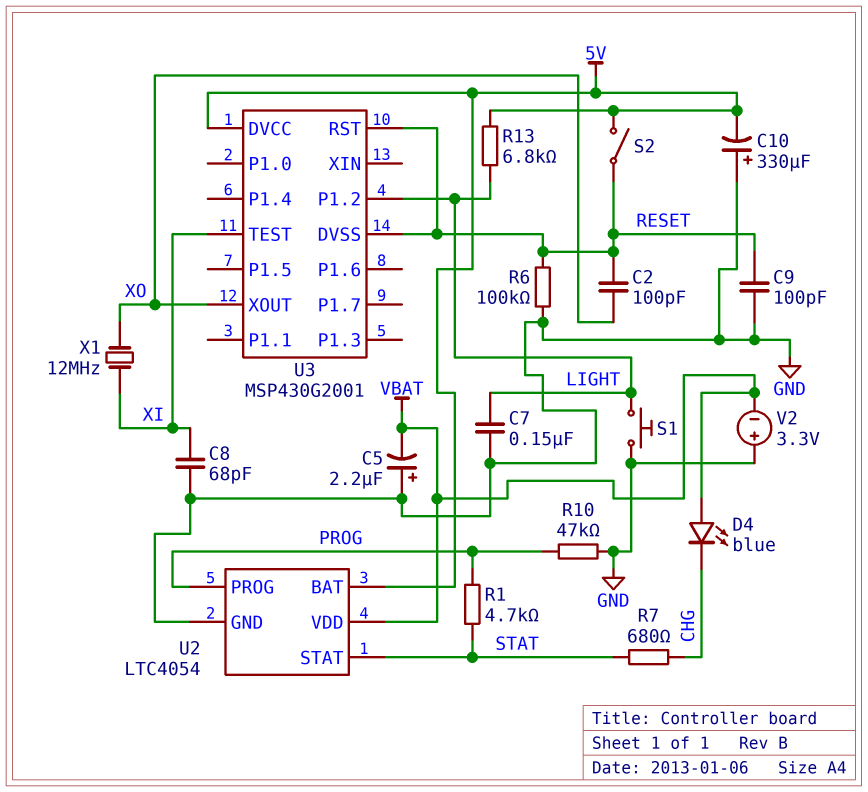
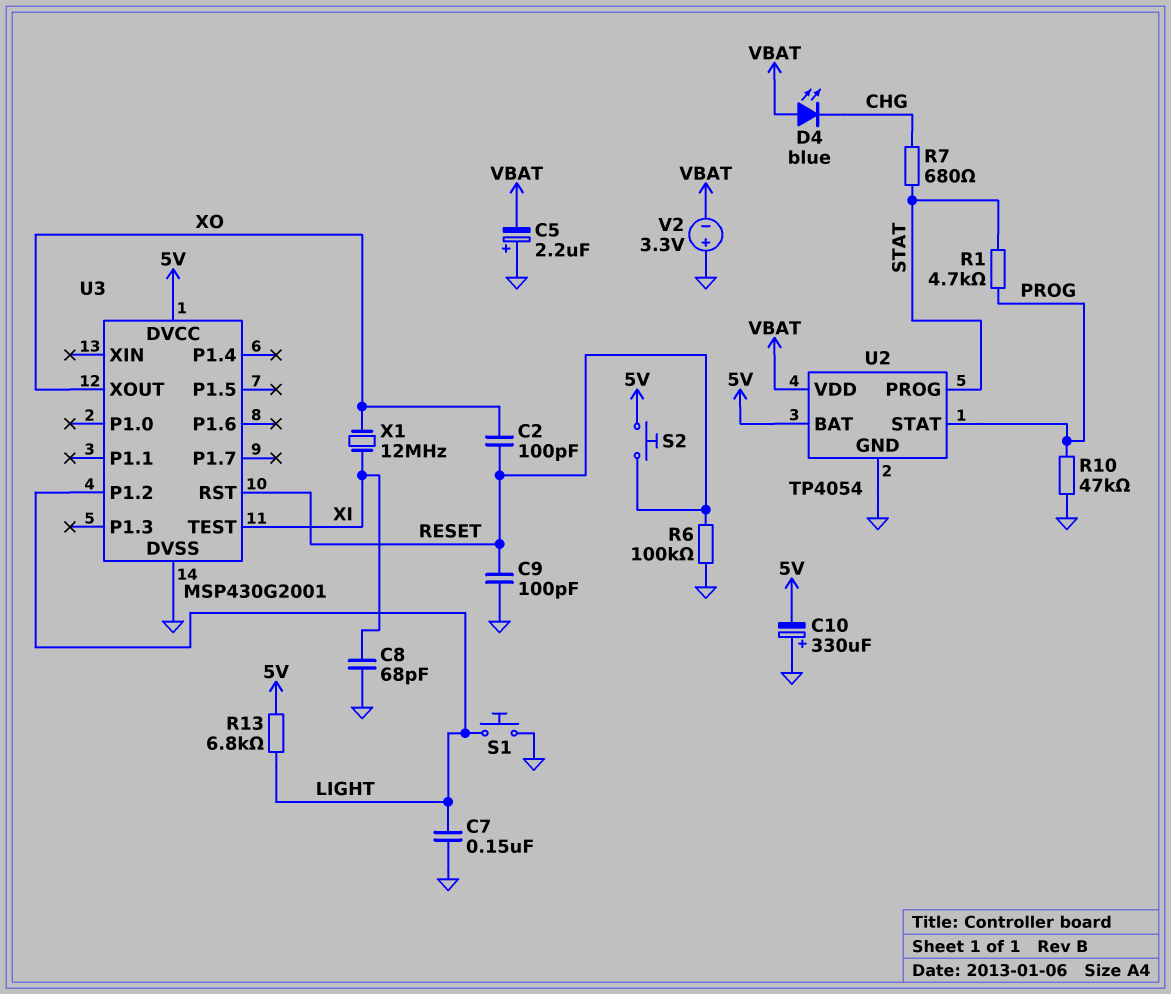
S2: switch (5V, RESET) -> button (5V, RESET)
U2: LTC4054 -> TP4054
U2 pin PROG: PROG -> STAT
U2 pin STAT: STAT -> PROG
U3 pin DVSS: RESET -> GND

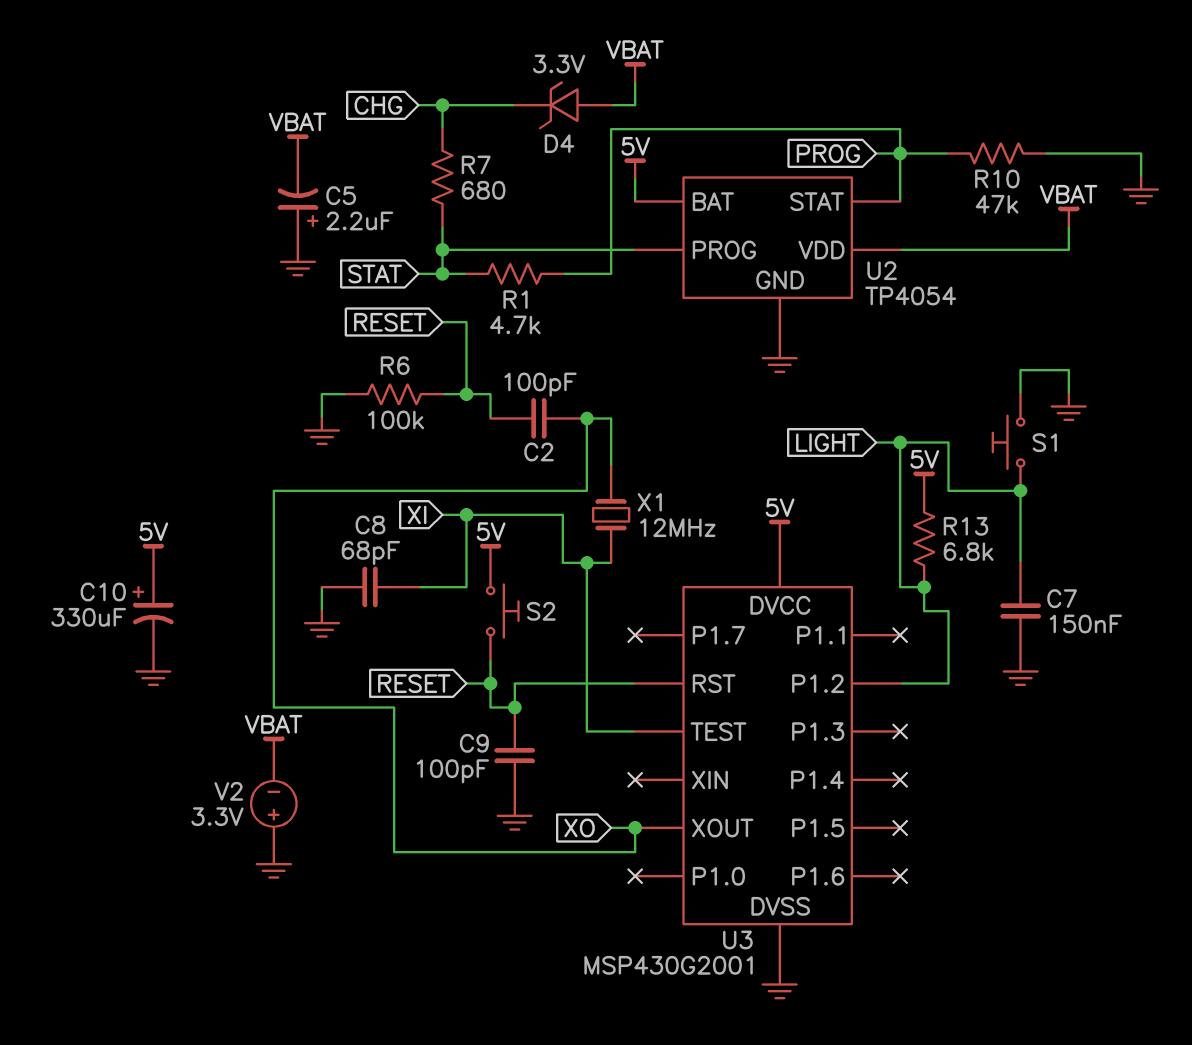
C10: 330uF (plus GND, minus 5V) -> 330uF (plus 5V, minus GND)
D4: LED blue (A VBAT, K CHG) -> zener 3.3V (A VBAT, K CHG)

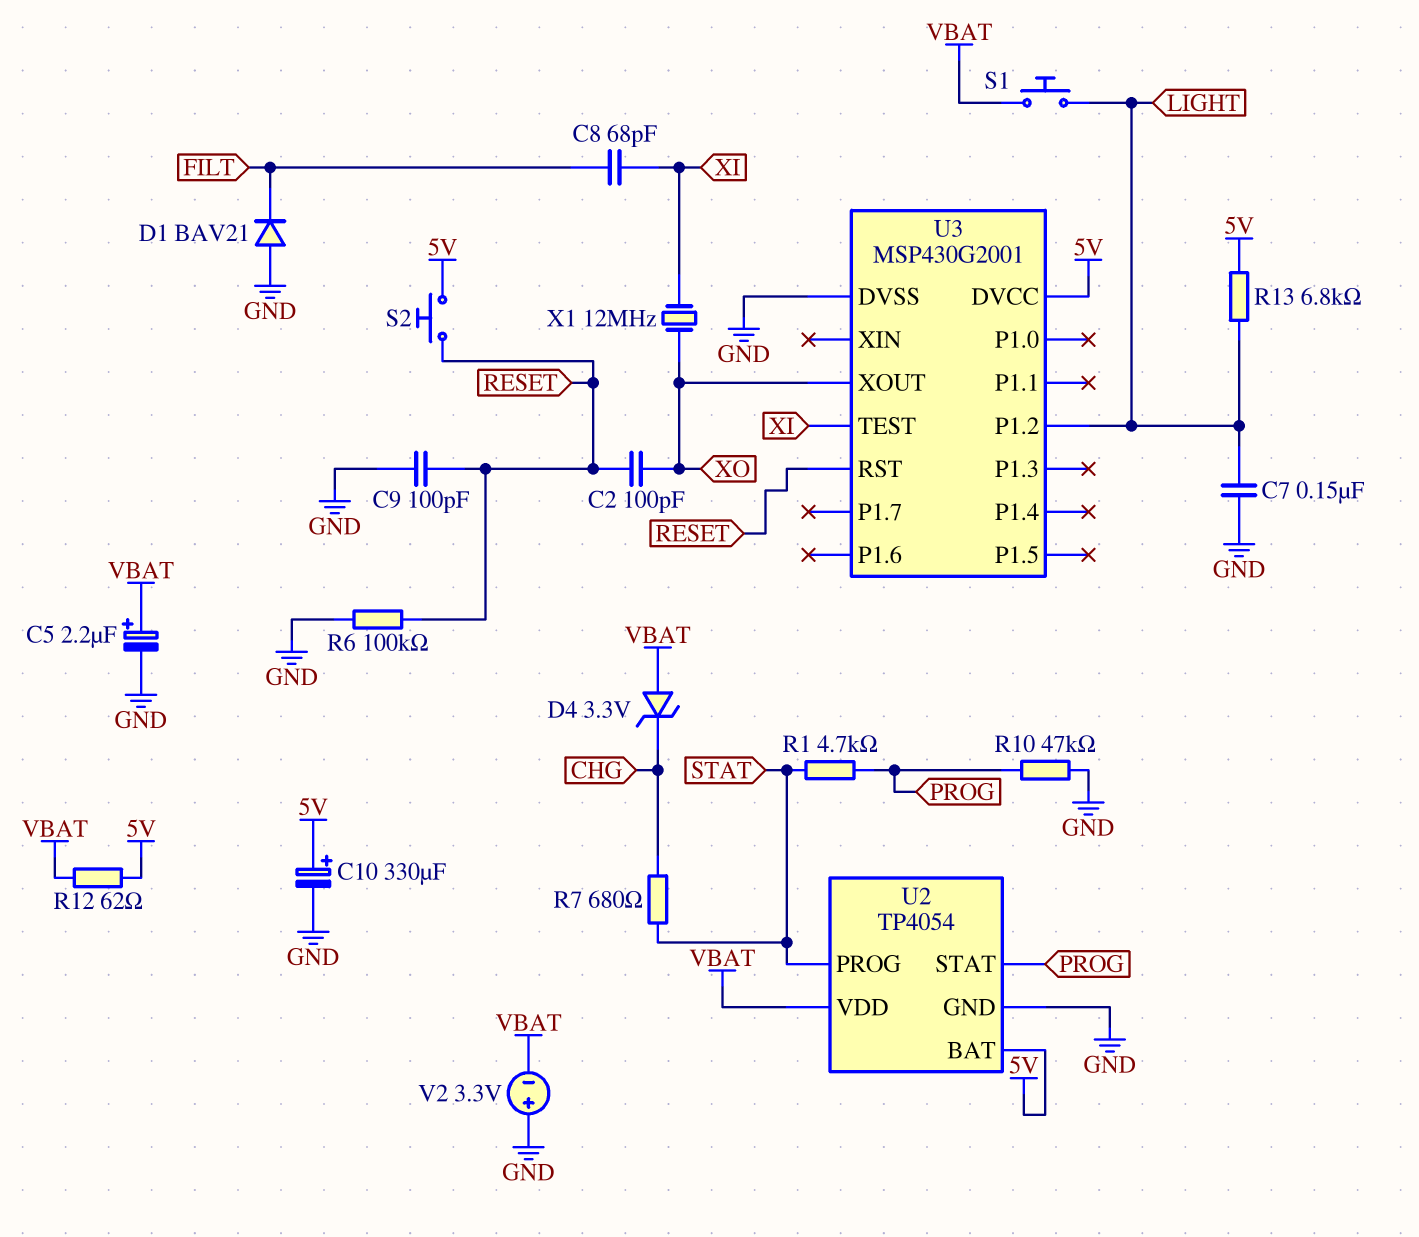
C5: 2.2uF (plus GND, minus VBAT) -> 2.2uF (plus VBAT, minus GND)
C8: 68pF (GND, XI) -> 68pF (FILT, XI)
D1: none -> diode BAV21 (A GND, K FILT)
R12: none -> 62 (5V, VBAT)
S1: button (GND, LIGHT) -> button (LIGHT, VBAT)

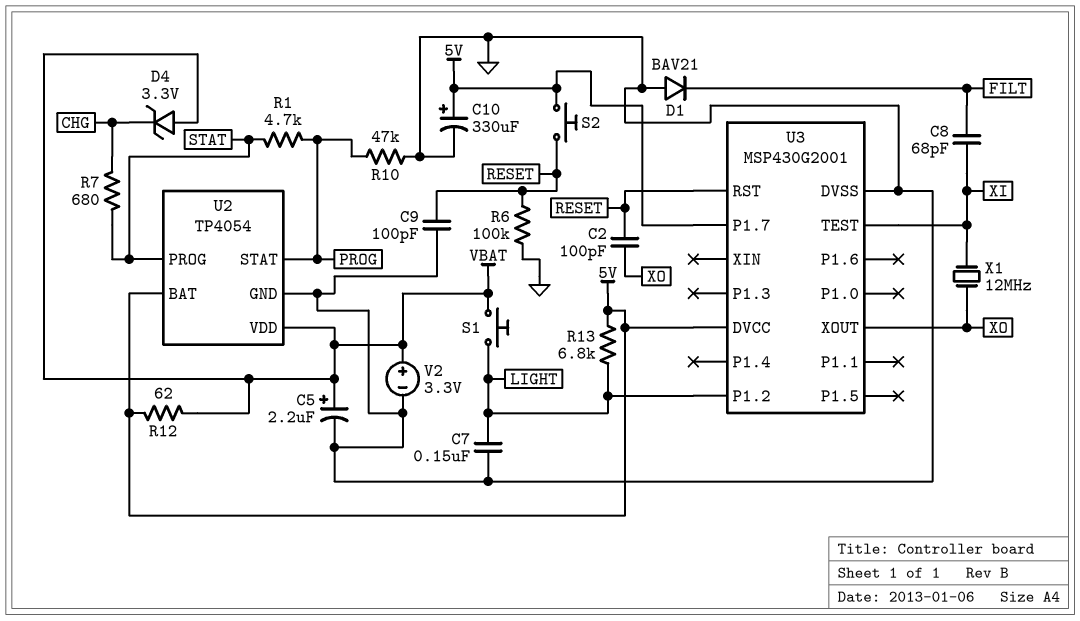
U3 pin P1.7: none -> 5V
V2: 3.3V (plus GND, minus VBAT) -> 3.3V (plus VBAT, minus GND)

